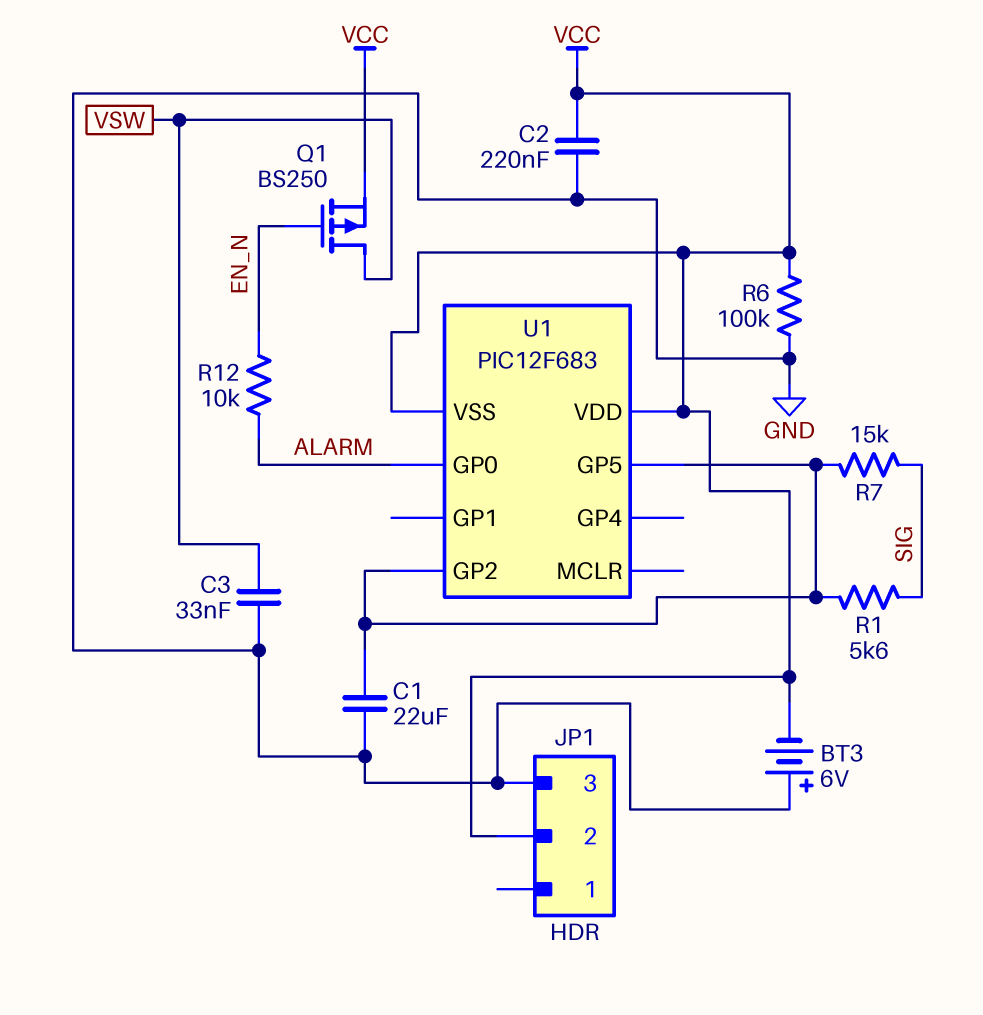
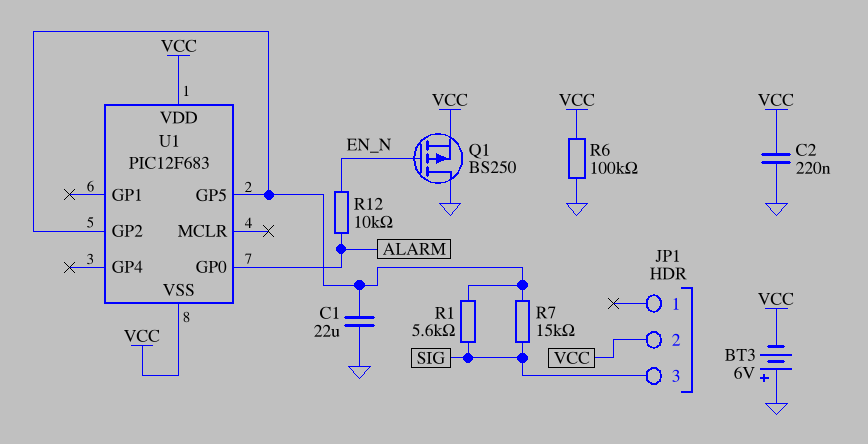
C3: 33nF (GND, VSW) -> none
JP1 pin 3: GND -> SIG
Q1: PMOS BS250 (G EN_N, D VSW, S VCC) -> PMOS BS250 (G EN_N, D GND, S VCC)

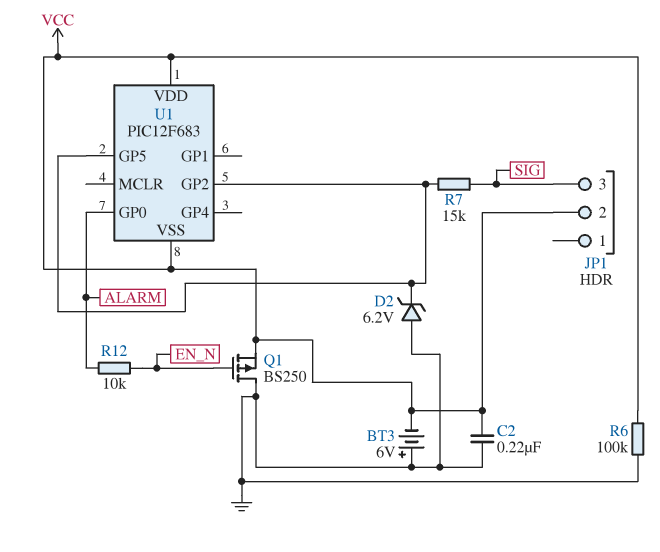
C1: 22uF (GND, U1/GP2) -> none
D2: none -> zener 6.2V (A GND, K U1/GP2)
R1: 5.6k (SIG, U1/GP2) -> none

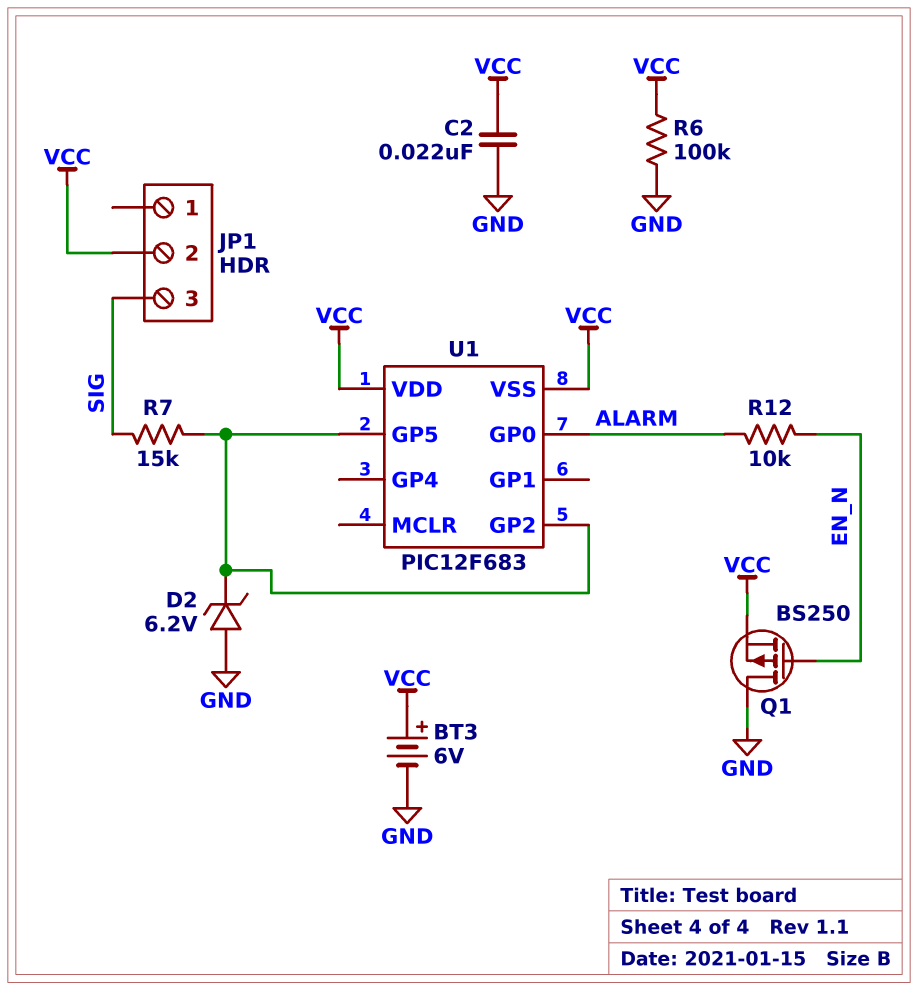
BT3: 6V (plus GND, minus VCC) -> 6V (plus VCC, minus GND)
C2: 220nF (GND, VCC) -> 22nF (GND, VCC)

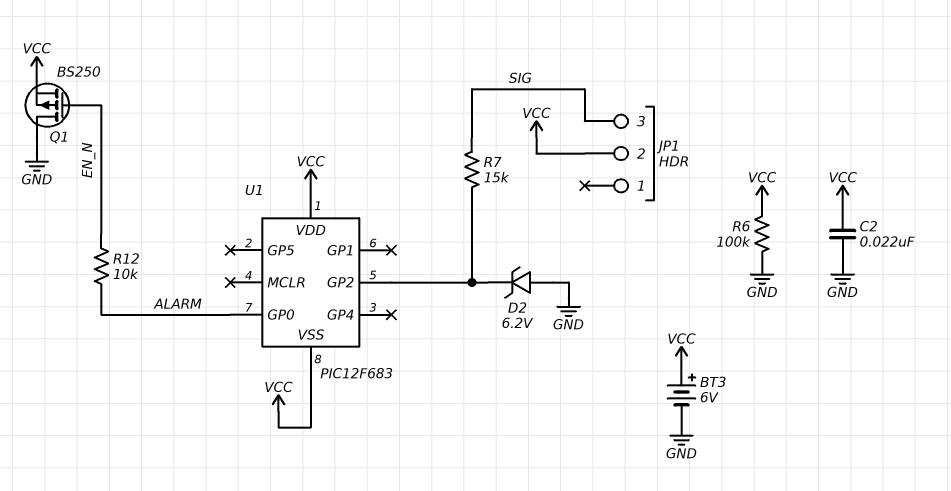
U1 pin GP5: U1/GP2 -> none

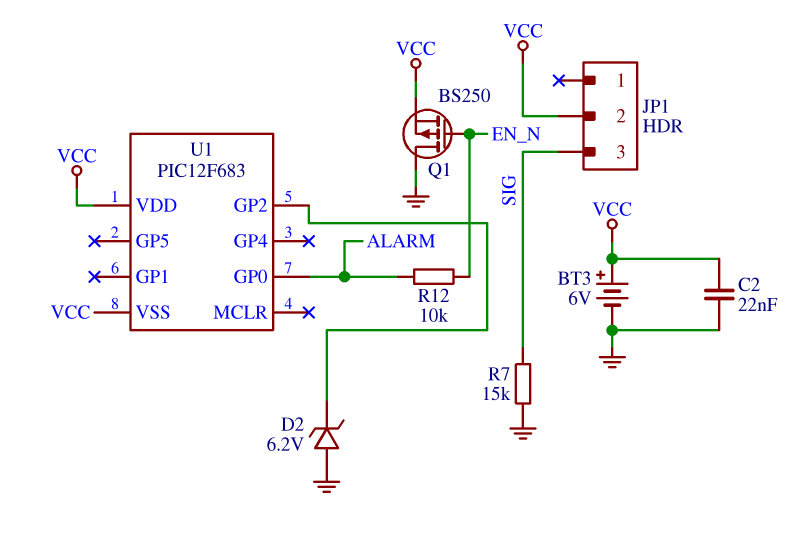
R6: 100k (GND, VCC) -> none
R7: 15k (SIG, U1/GP2) -> 15k (GND, SIG)

